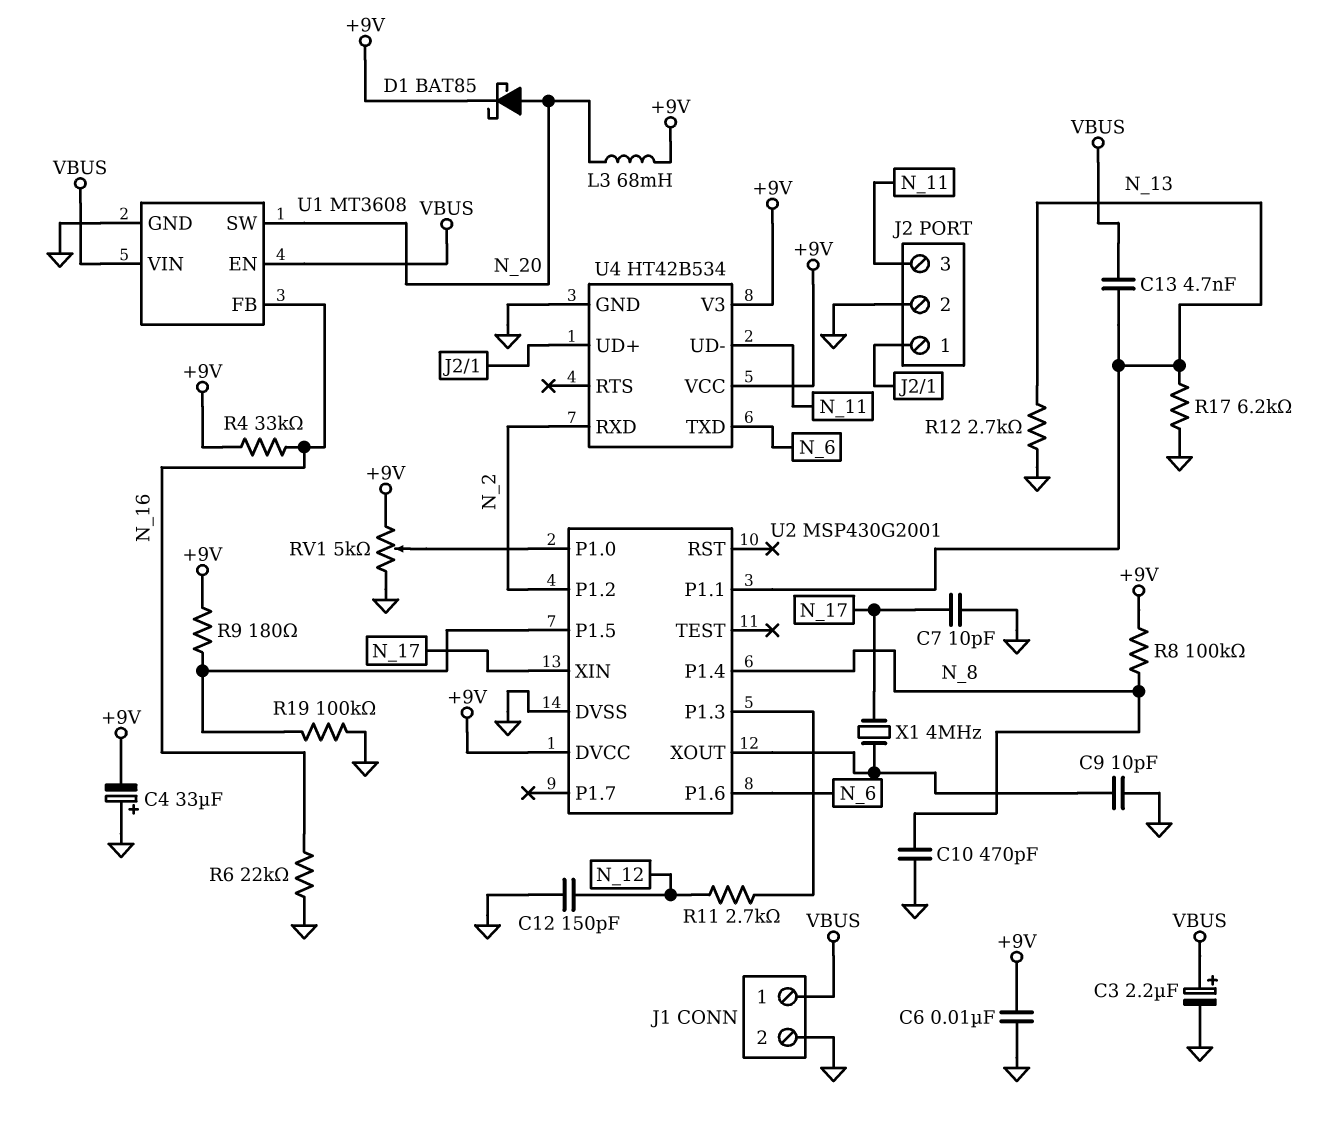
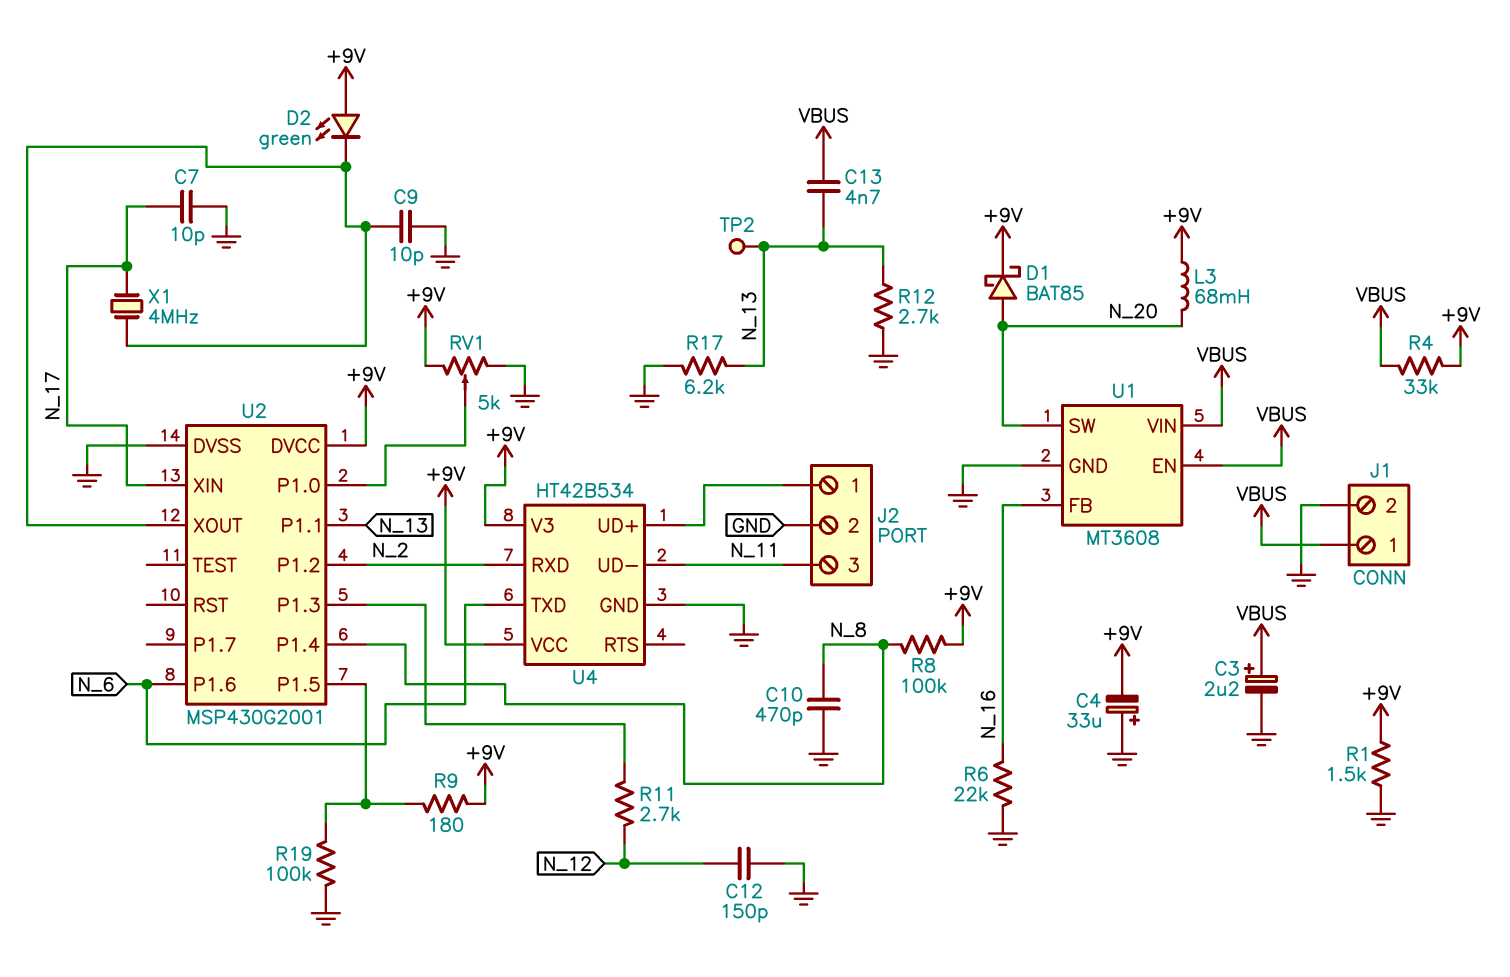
C6: 10nF (+9V, GND) -> none
D2: none -> LED green (A +9V, K U2/XOUT)
R1: none -> 1.5k (+9V, GND)
R4: 33k (+9V, N_16) -> 33k (+9V, VBUS)
TP2: none -> test point (N_13)

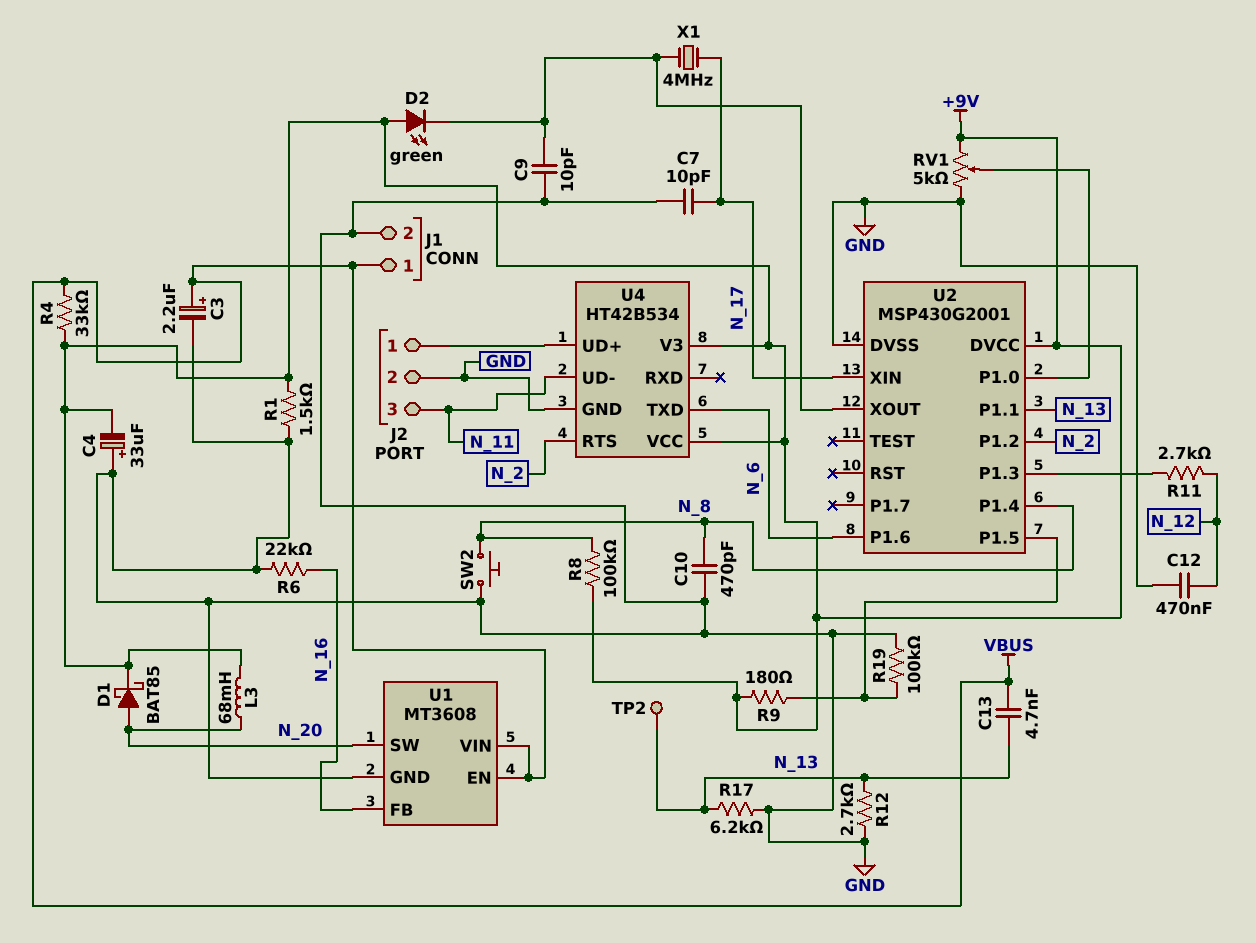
C12: 150pF (GND, N_12) -> 470nF (GND, N_12)
SW2: none -> button (GND, N_8)
U4 pin RTS: none -> N_2
U4 pin RXD: N_2 -> none

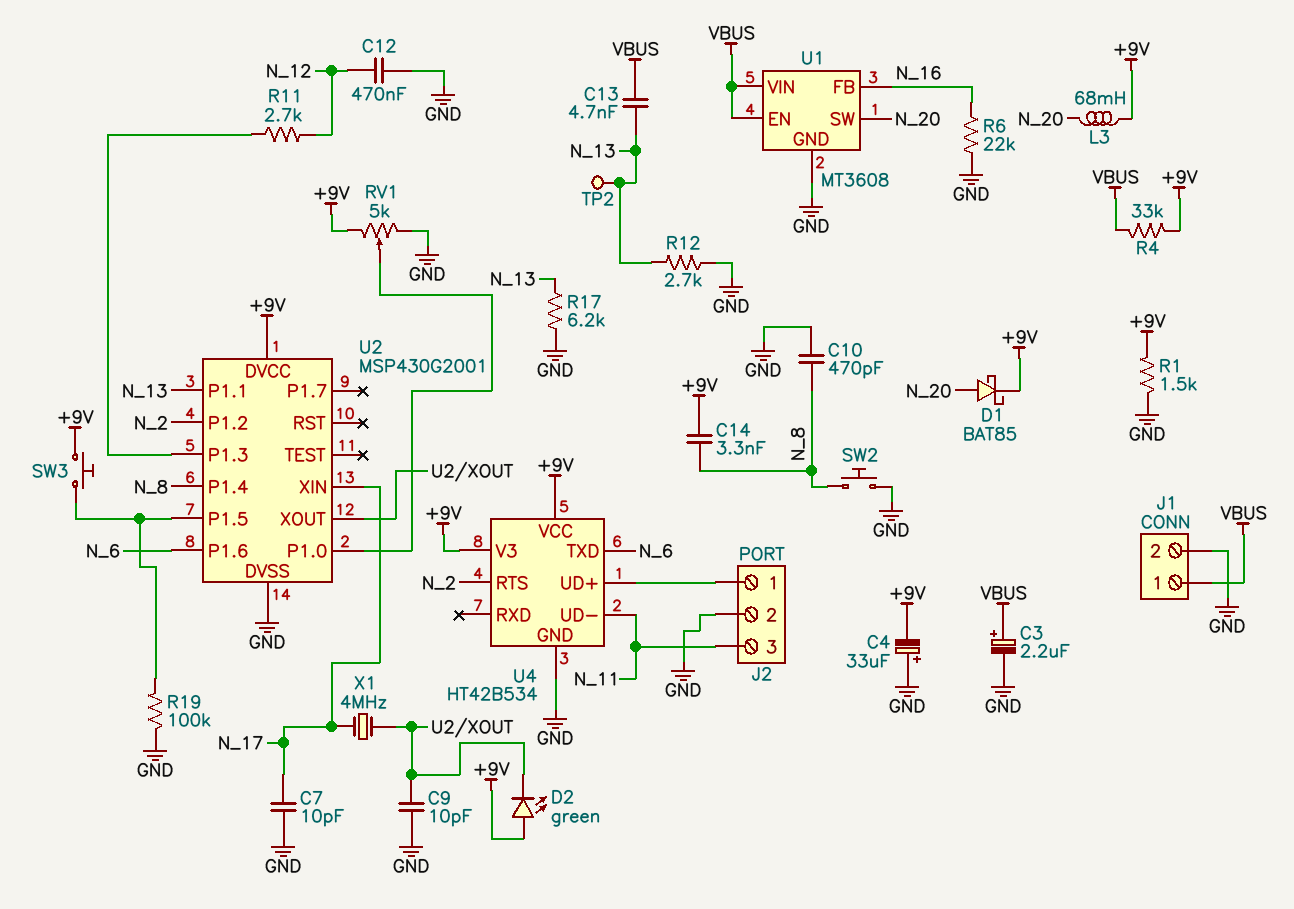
C14: none -> 3.3nF (+9V, N_8)
R8: 100k (+9V, N_8) -> none
R9: 180 (+9V, U2/P1.5) -> none
SW3: none -> button (+9V, U2/P1.5)

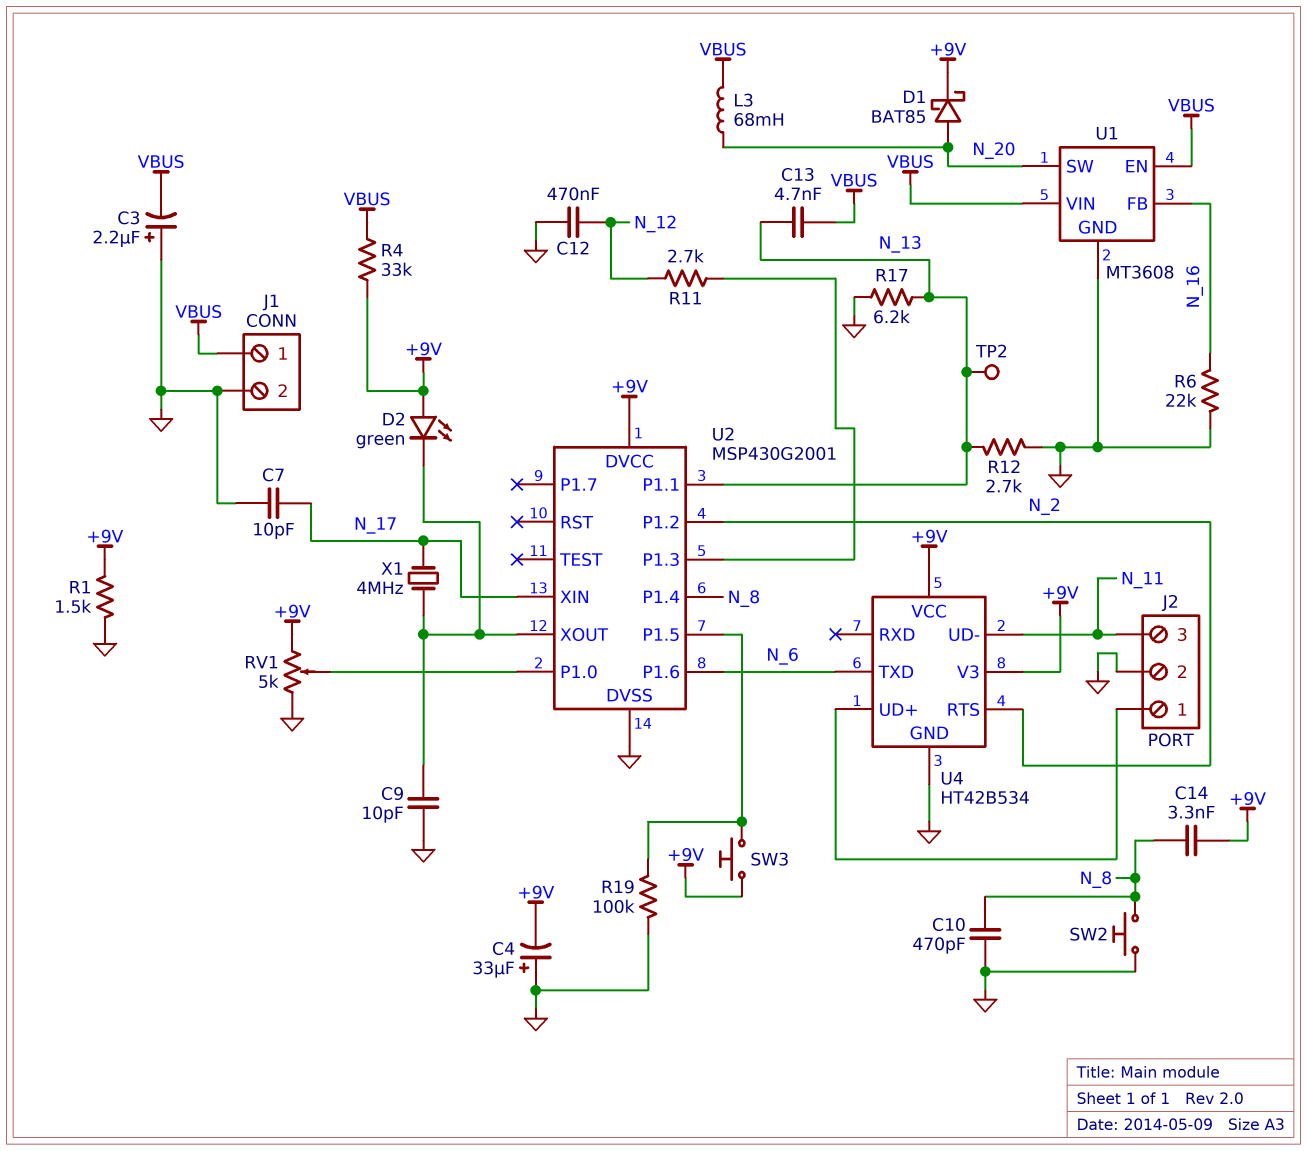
C3: 2.2uF (plus VBUS, minus GND) -> 2.2uF (plus GND, minus VBUS)
L3: 68mH (+9V, N_20) -> 68mH (N_20, VBUS)

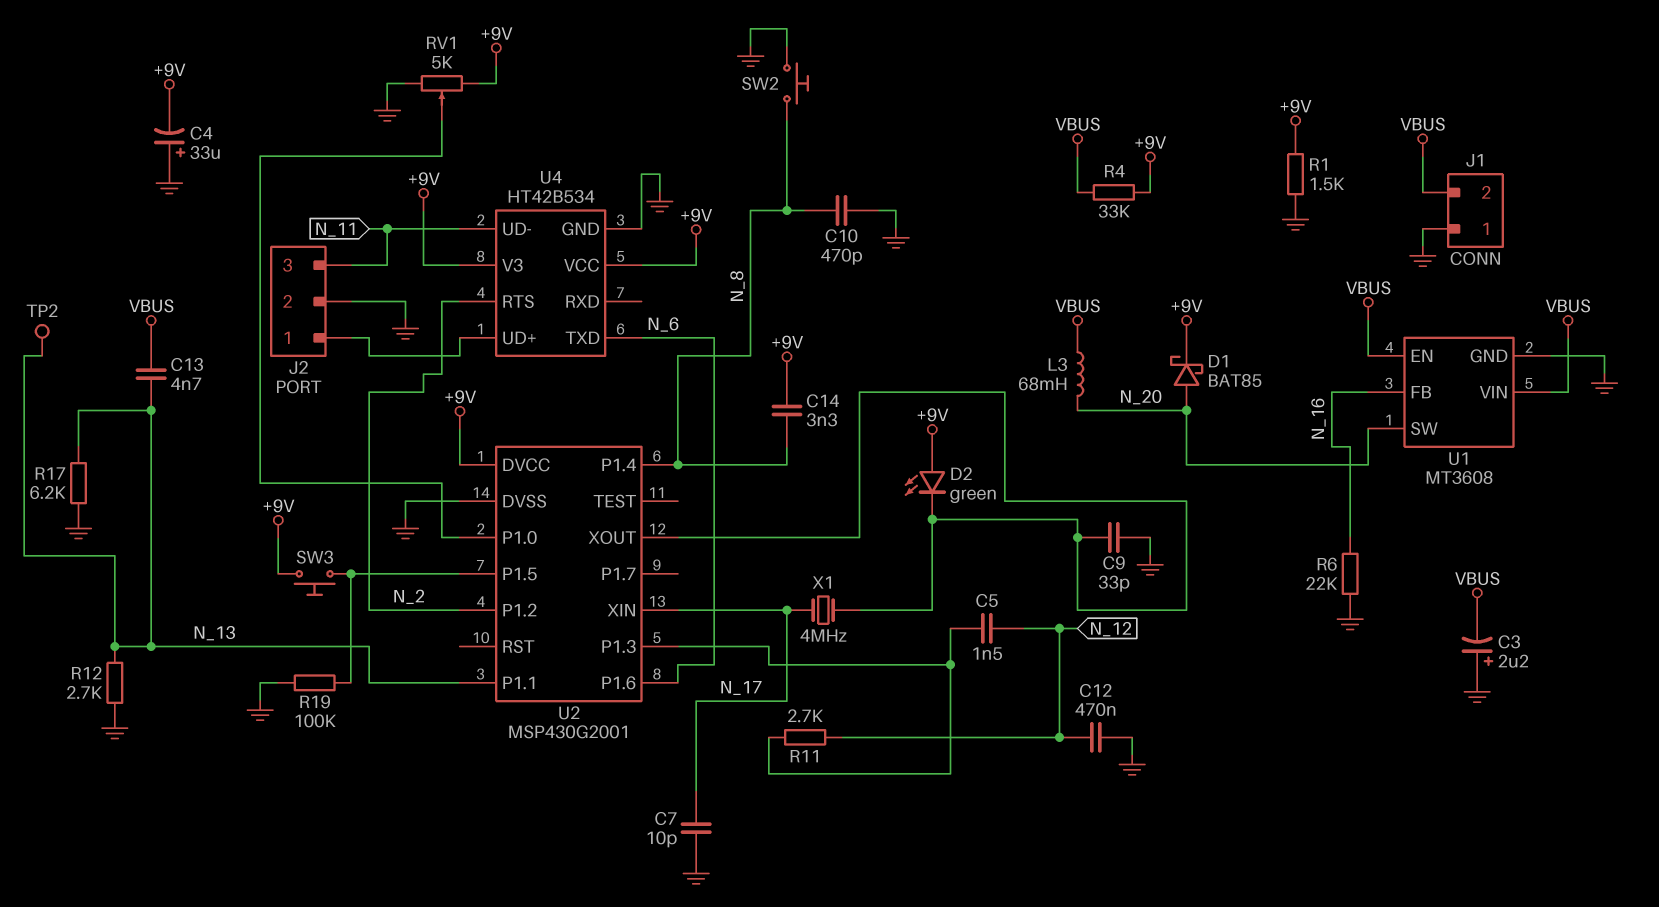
C5: none -> 1.5nF (N_12, U2/P1.3)
C9: 10pF (GND, U2/XOUT) -> 33pF (GND, U2/XOUT)
J1 pin 1: VBUS -> GND
J1 pin 2: GND -> VBUS

